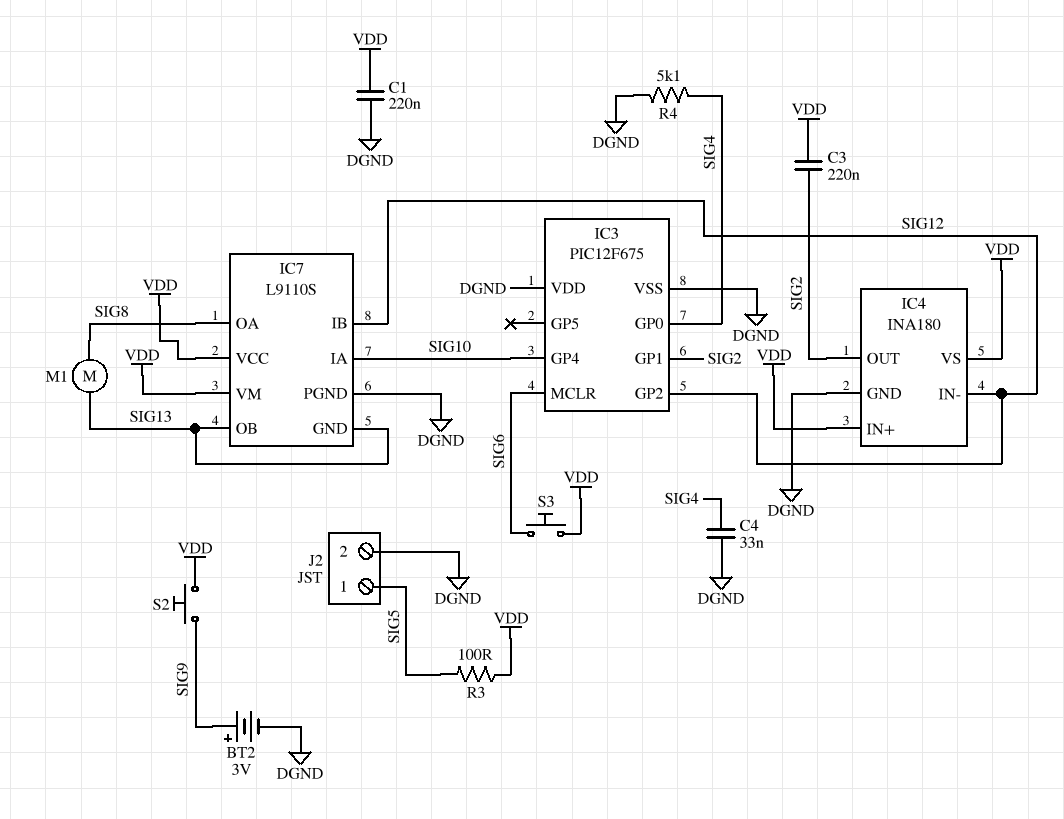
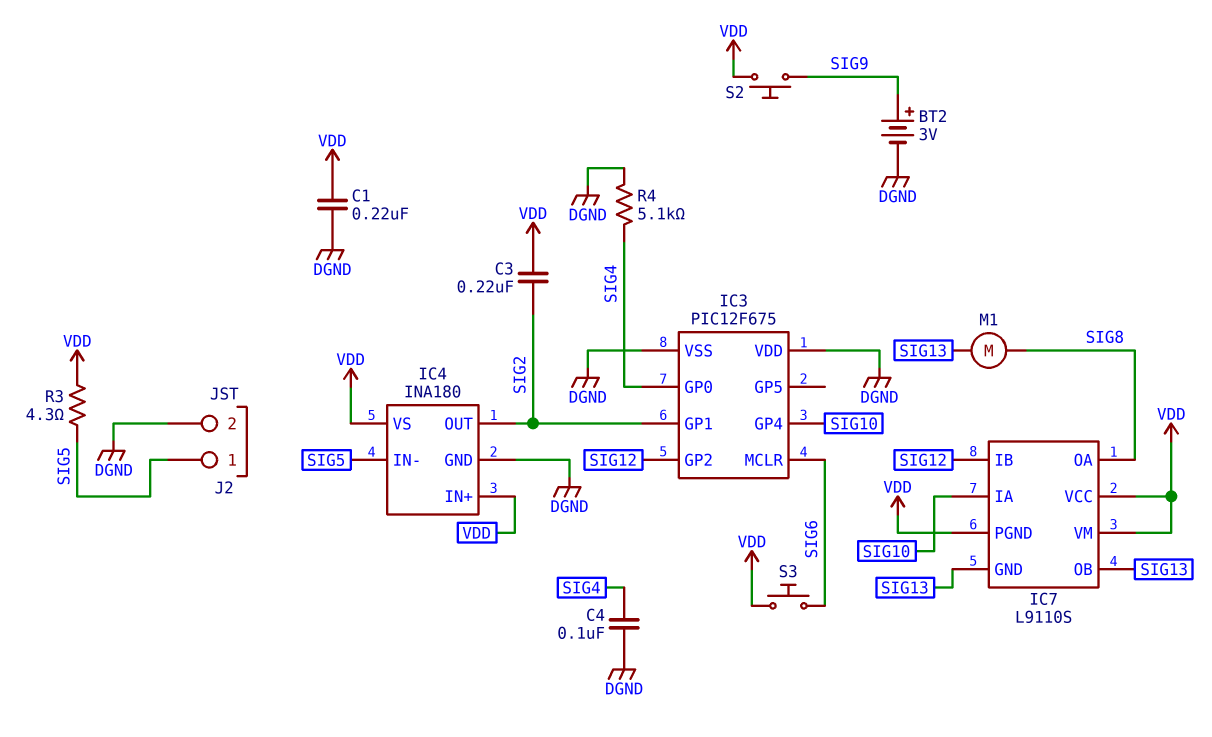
C4: 33nF (DGND, SIG4) -> 100nF (DGND, SIG4)
IC4 pin IN-: SIG12 -> SIG5
IC7 pin PGND: DGND -> VDD
R3: 100 (SIG5, VDD) -> 4.3 (SIG5, VDD)

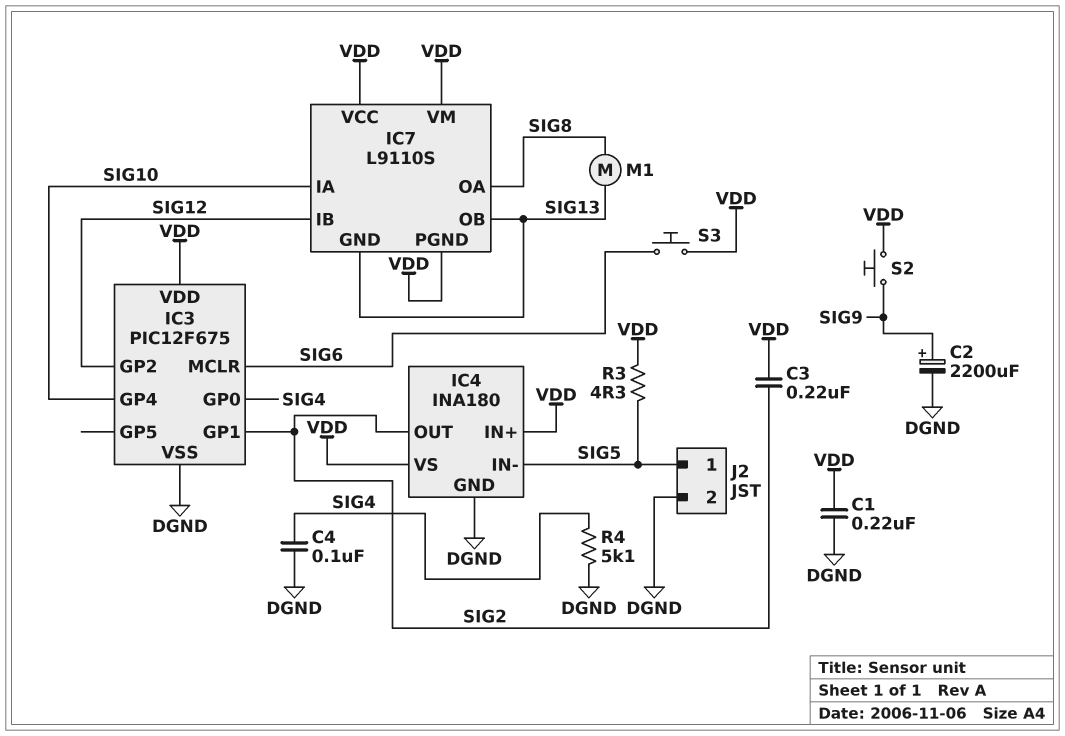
BT2: 3V (plus SIG9, minus DGND) -> none
C2: none -> 2200uF (plus SIG9, minus DGND)
IC3 pin VDD: DGND -> VDD

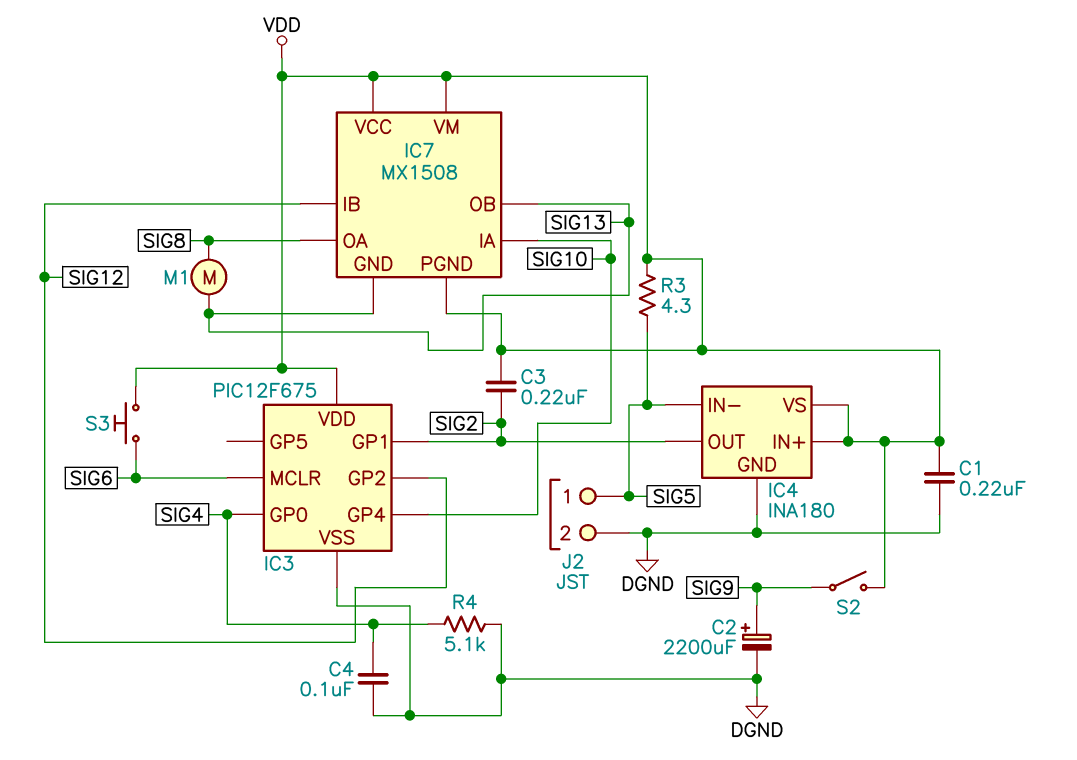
IC7: L9110S -> MX1508
S2: button (SIG9, VDD) -> switch (SIG9, VDD)

